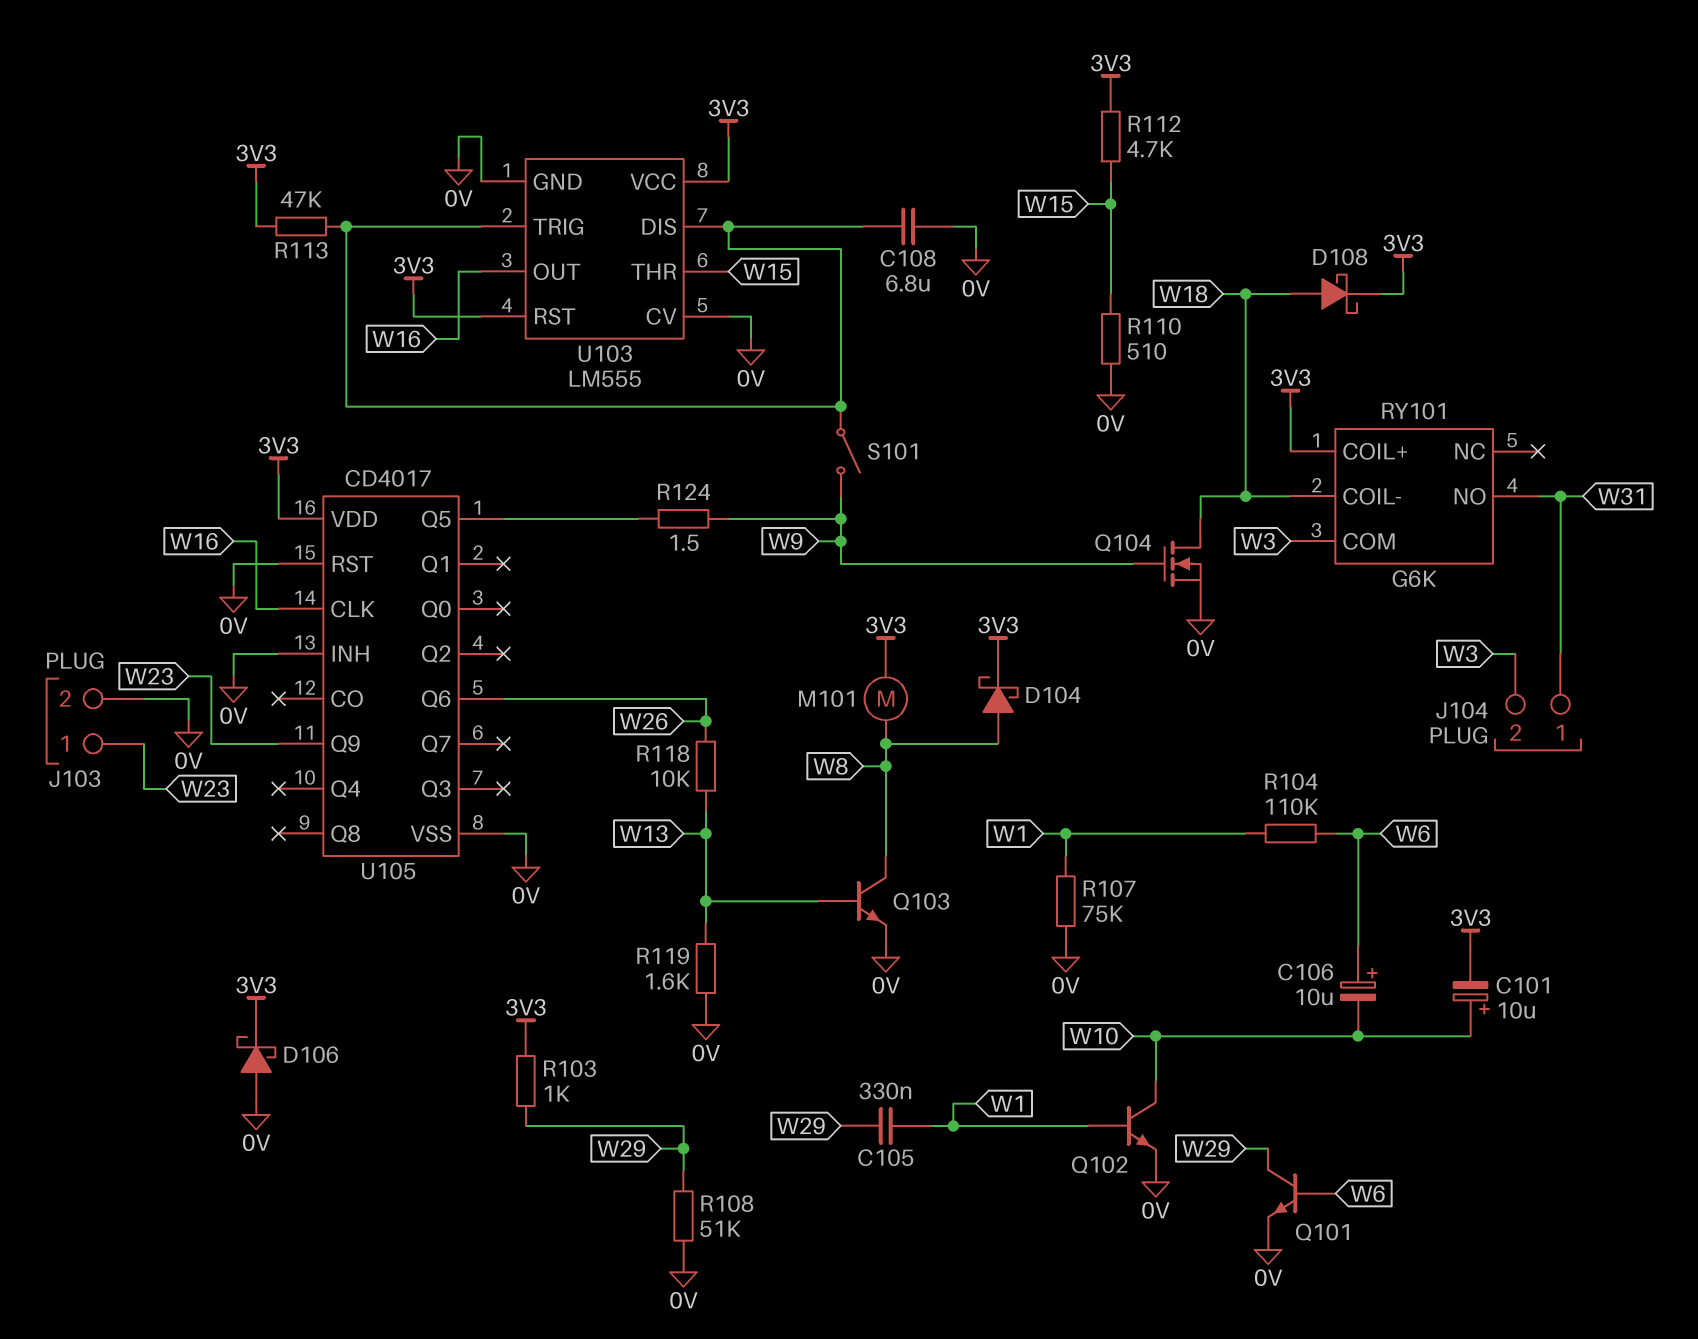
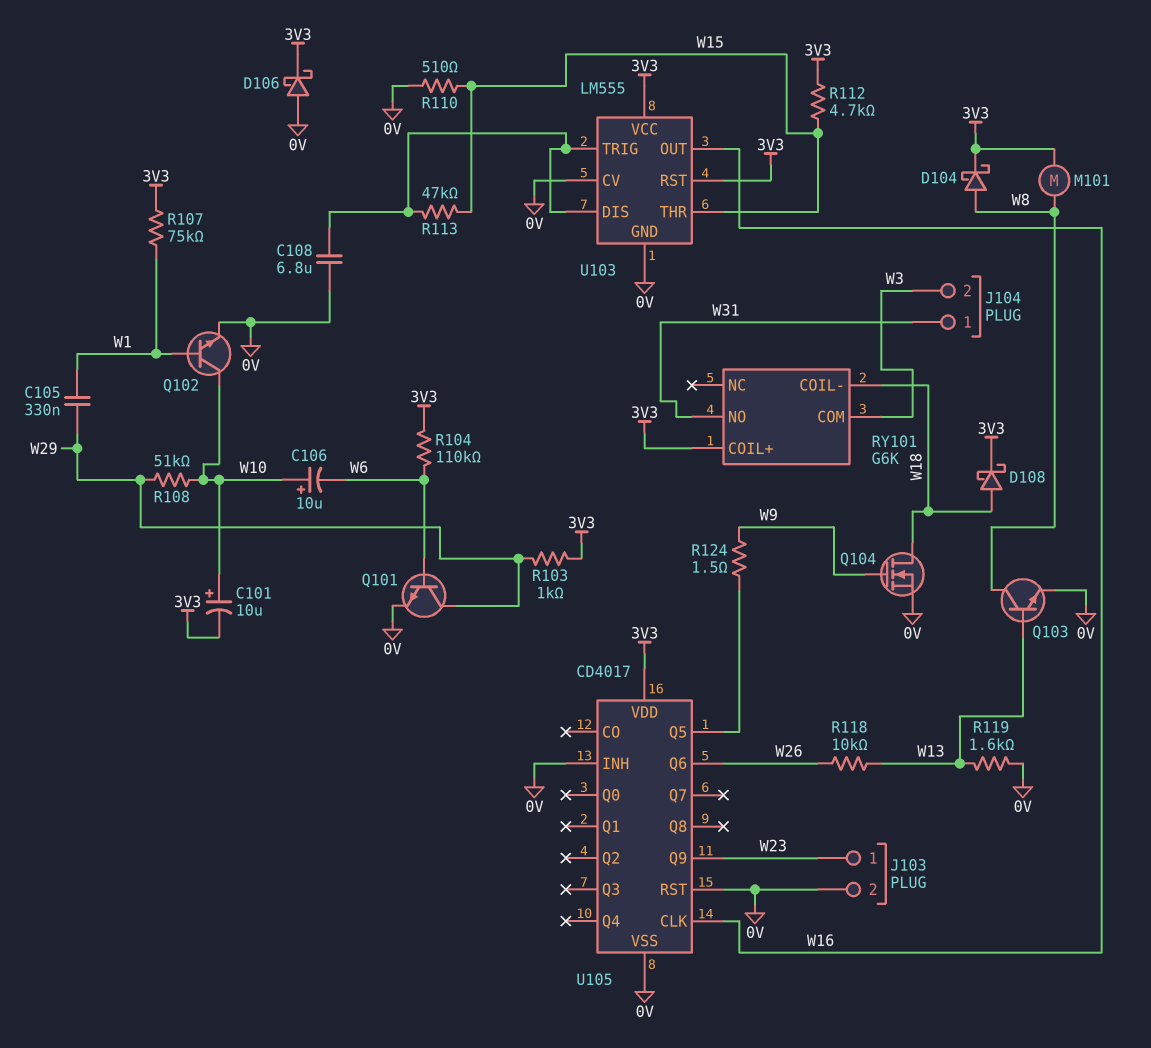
C106: 10uF (plus W6, minus W10) -> 10uF (plus W10, minus W6)
R104: 110k (W1, W6) -> 110k (3V3, W6)
R107: 75k (0V, W1) -> 75k (3V3, W1)
R108: 51k (0V, W29) -> 51k (W10, W29)
R113: 47k (3V3, U103/DIS) -> 47k (U103/DIS, W15)
S101: switch (U103/DIS, W9) -> none

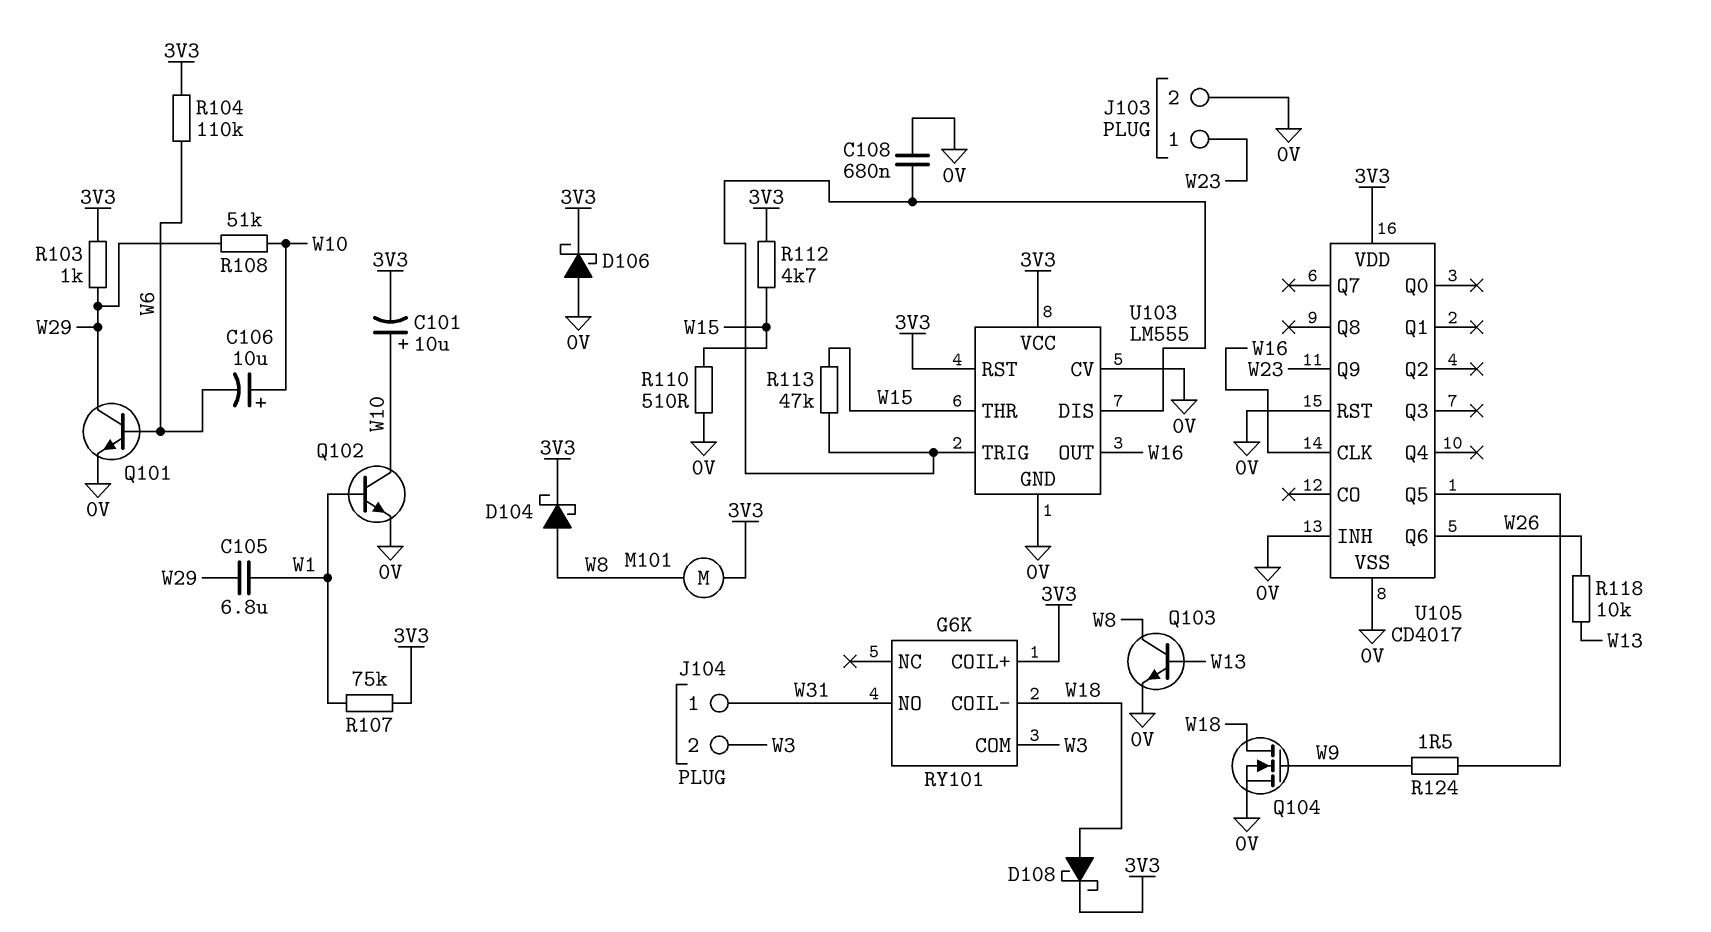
C105: 330nF (W1, W29) -> 6.8uF (W1, W29)
C108: 6.8uF (0V, U103/DIS) -> 680nF (0V, U103/DIS)
R119: 1.6k (0V, W13) -> none

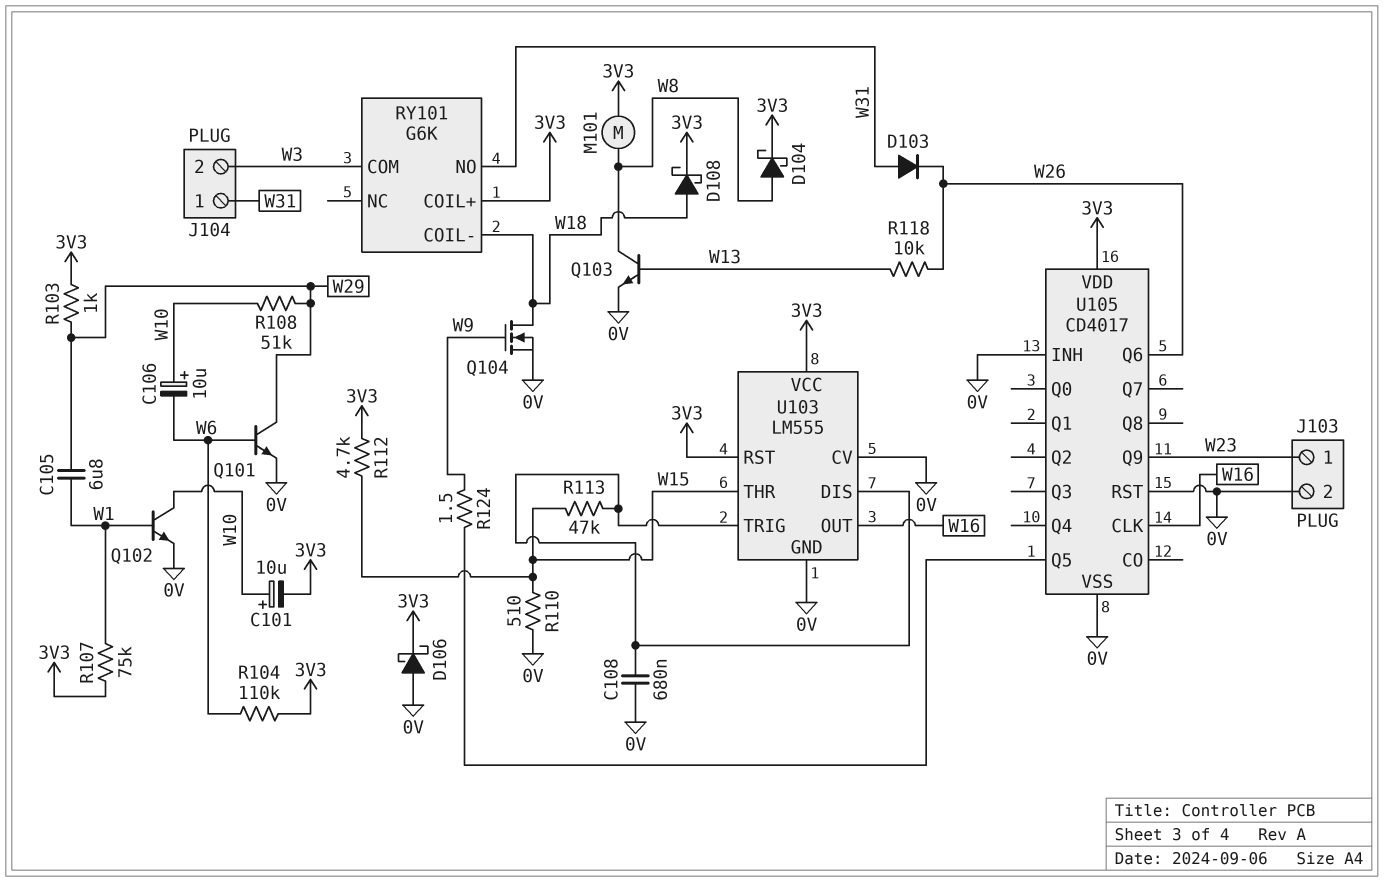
D103: none -> diode (A W31, K W26)

